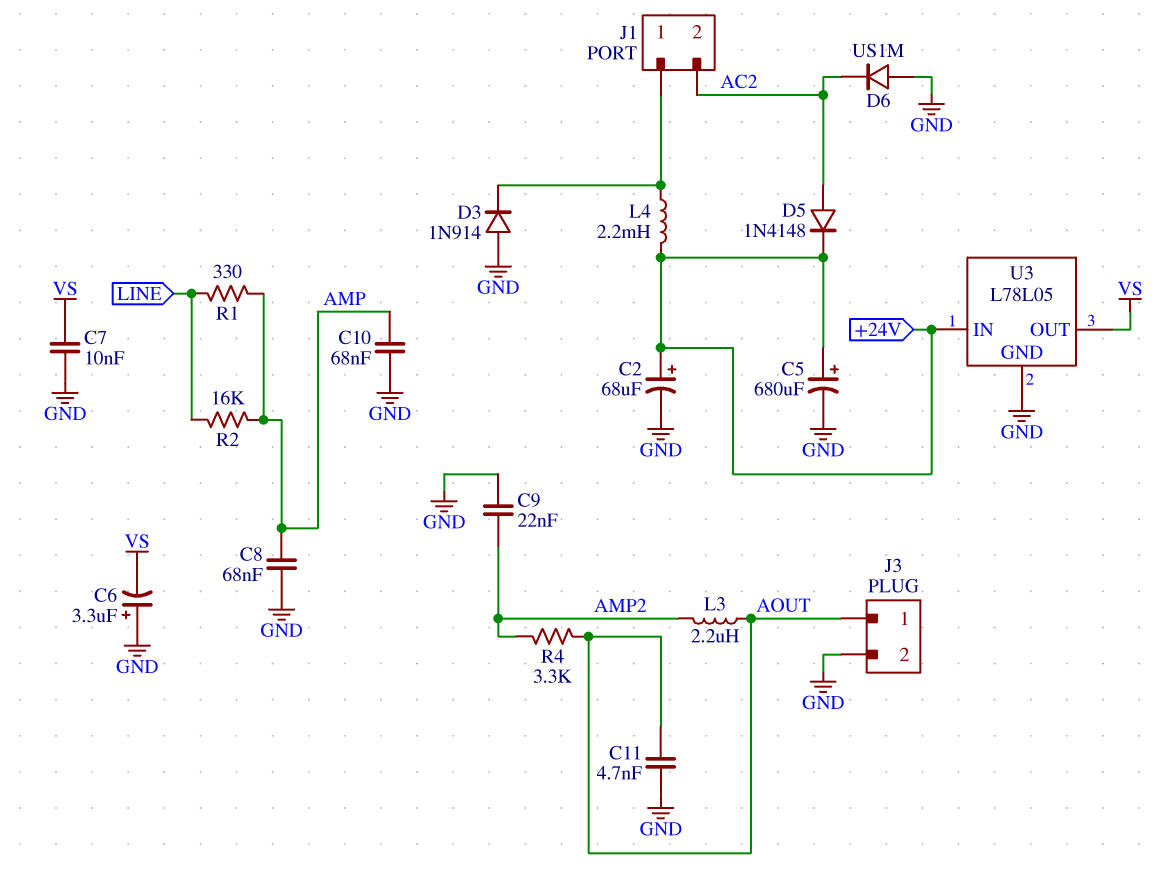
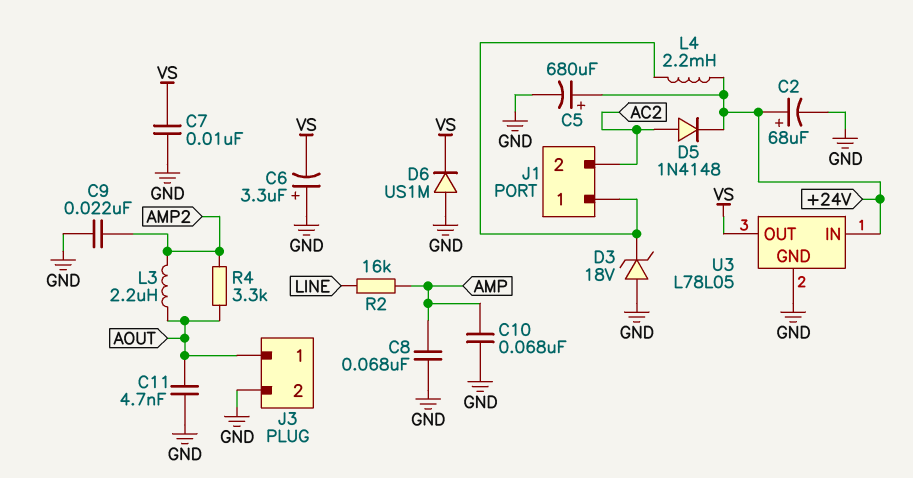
D3: diode 1N914 (A GND, K J1/1) -> zener 18V (A GND, K J1/1)
D6: diode US1M (A GND, K AC2) -> diode US1M (A GND, K VS)
R1: 330 (AMP, LINE) -> none

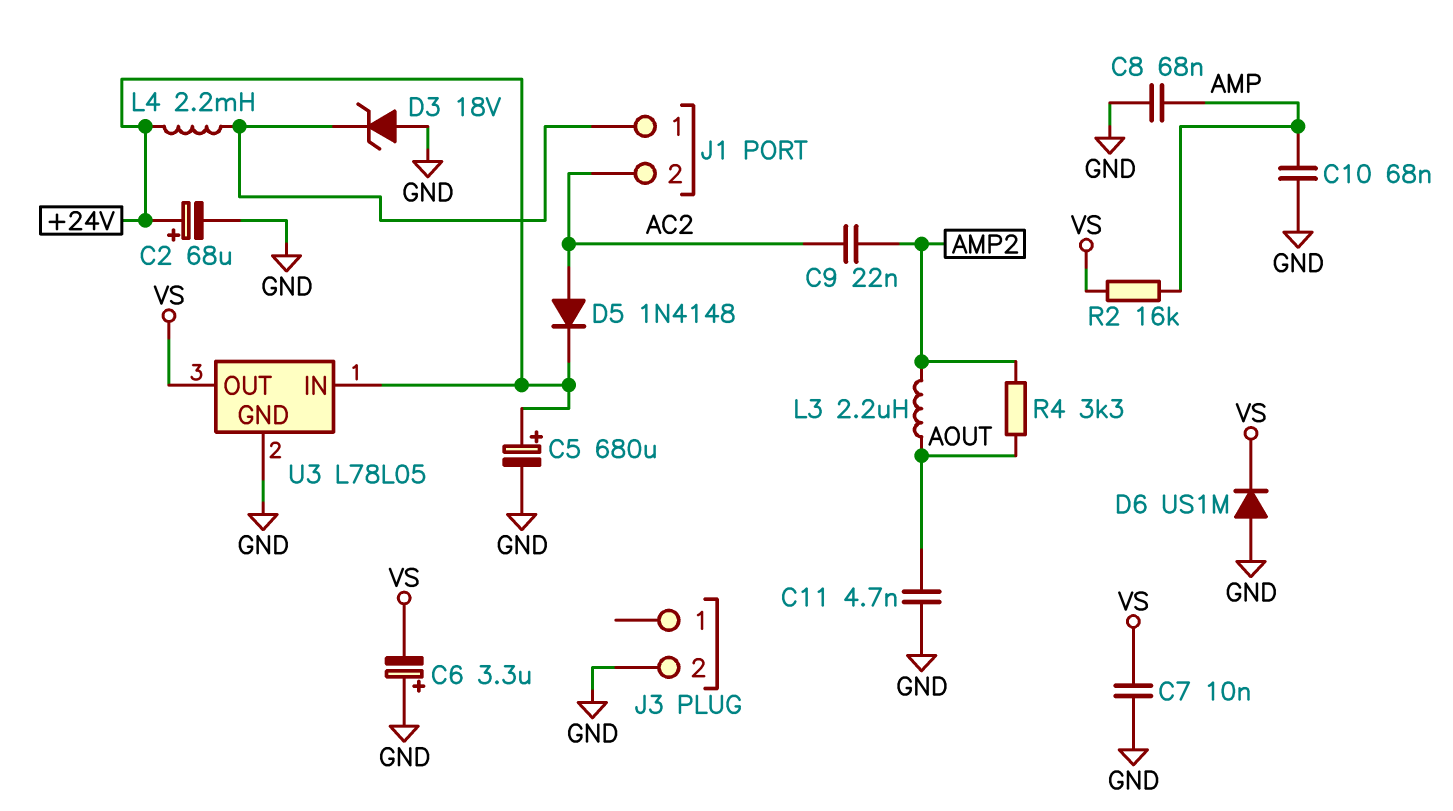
C9: 22nF (AMP2, GND) -> 22nF (AC2, AMP2)
J3 pin 1: AOUT -> none
R2: 16k (AMP, LINE) -> 16k (AMP, VS)

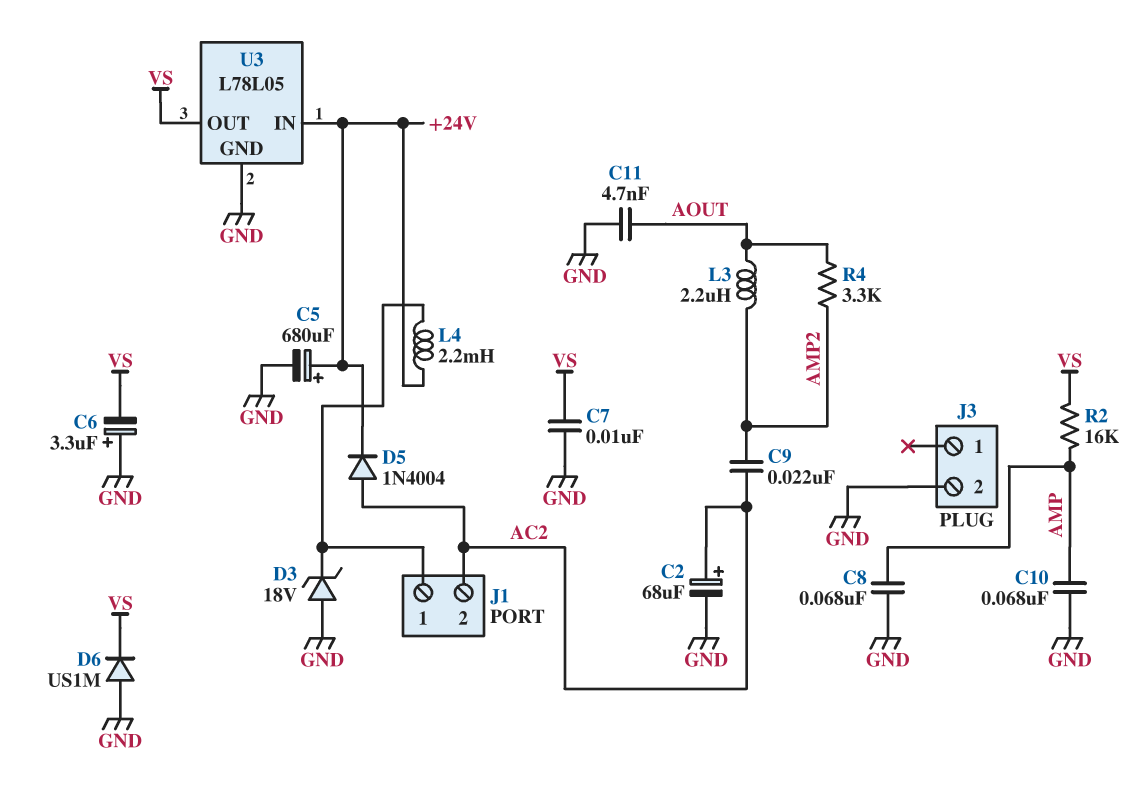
C2: 68uF (plus +24V, minus GND) -> 68uF (plus AC2, minus GND)
D5: diode 1N4148 (A AC2, K +24V) -> diode 1N4004 (A AC2, K +24V)

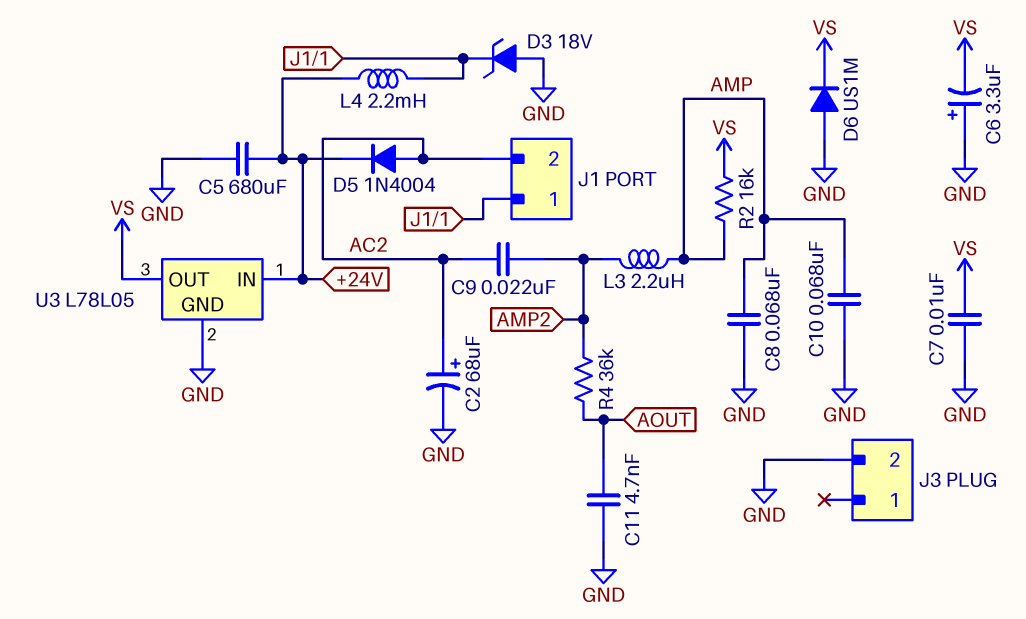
C5: 680uF (plus +24V, minus GND) -> 680uF (+24V, GND)
L3: 2.2uH (AMP2, AOUT) -> 2.2uH (AMP, AMP2)
R4: 3.3k (AMP2, AOUT) -> 36k (AMP2, AOUT)

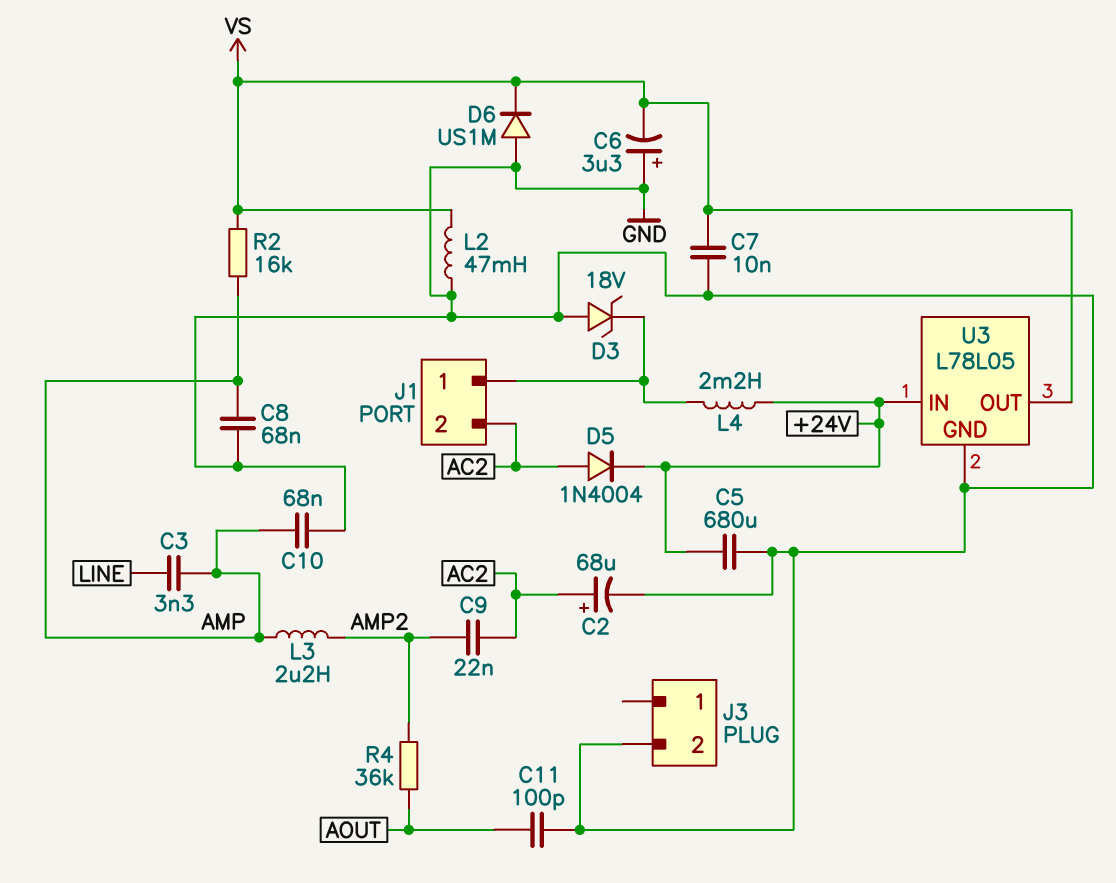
C3: none -> 3.3nF (AMP, LINE)
C11: 4.7nF (AOUT, GND) -> 100pF (AOUT, GND)
L2: none -> 47mH (GND, VS)

